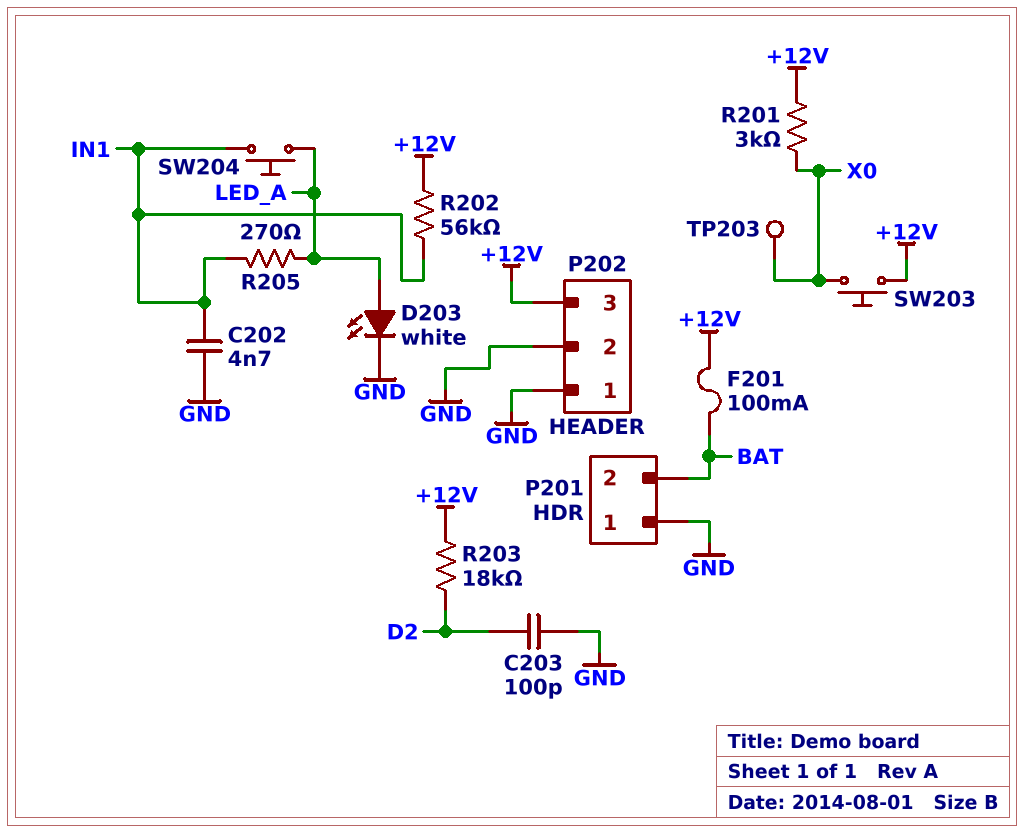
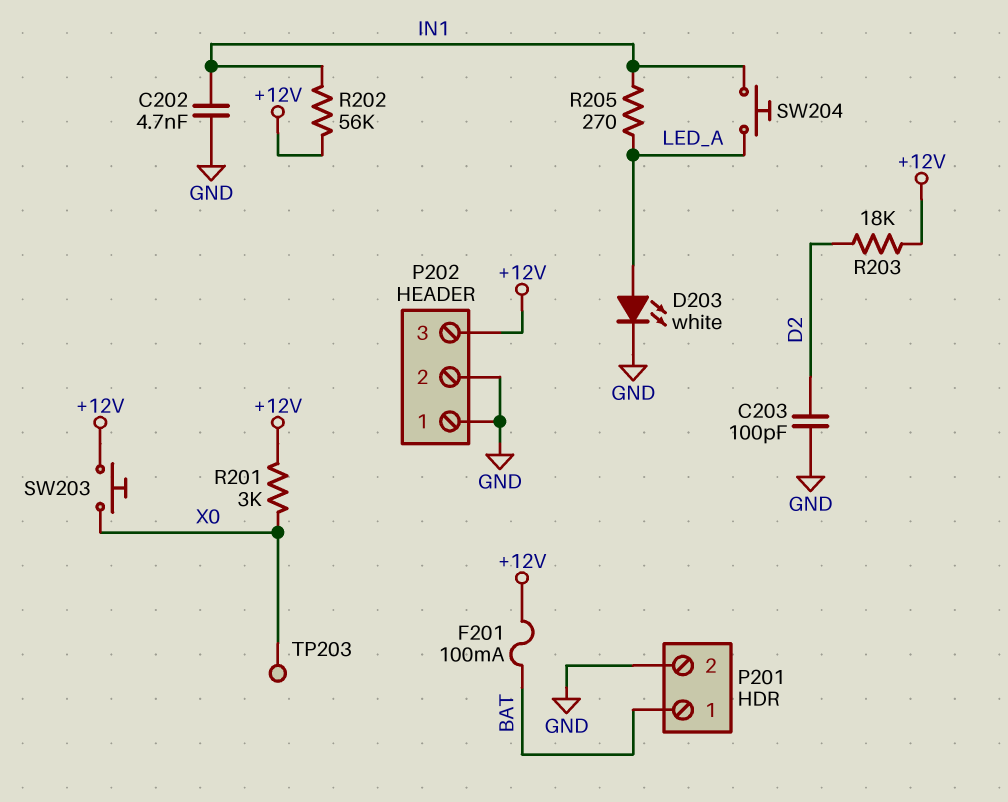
P201 pin 1: GND -> BAT
P201 pin 2: BAT -> GND

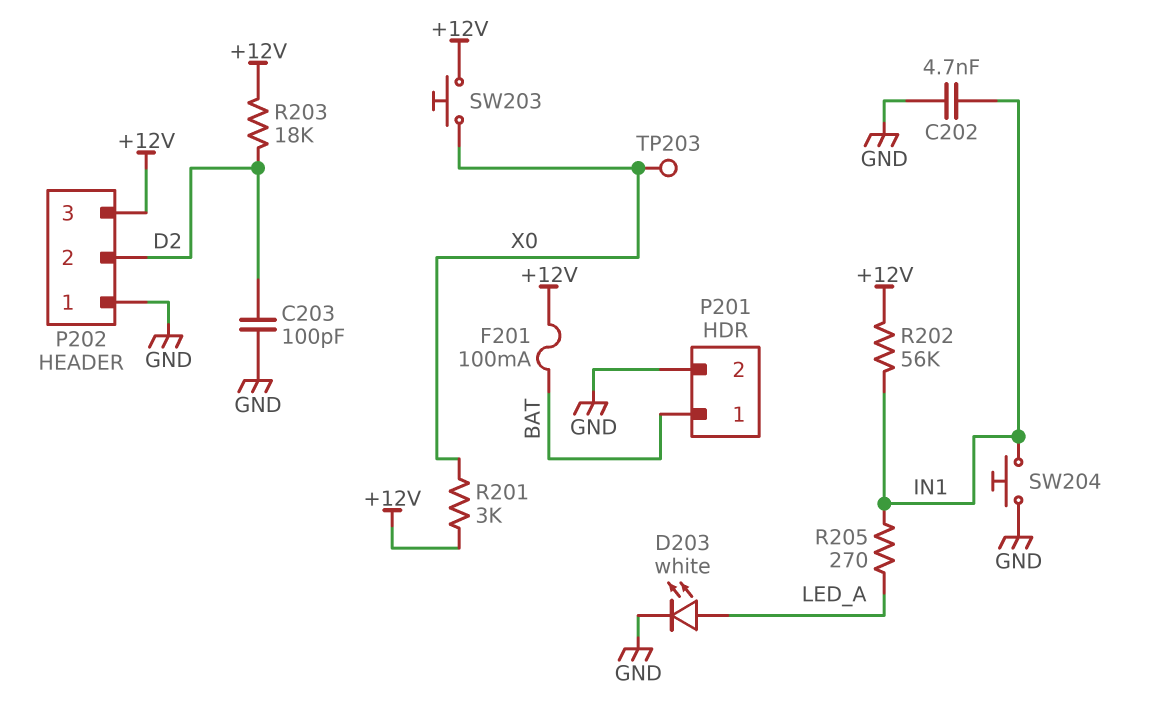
P202 pin 2: GND -> D2
SW204: button (IN1, LED_A) -> button (GND, IN1)

